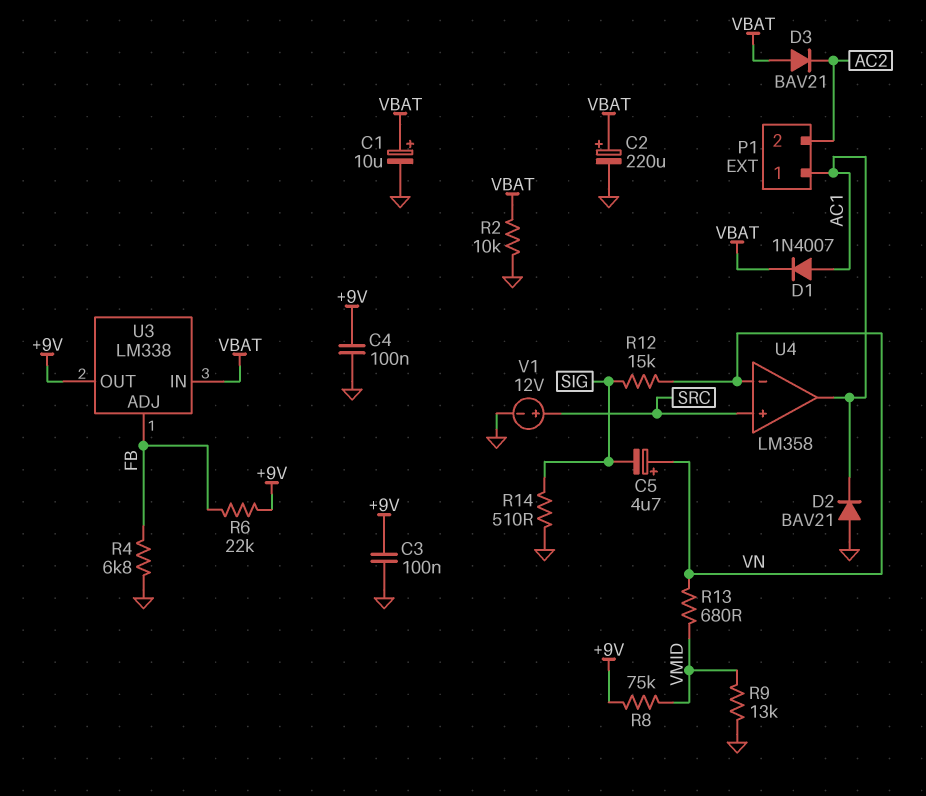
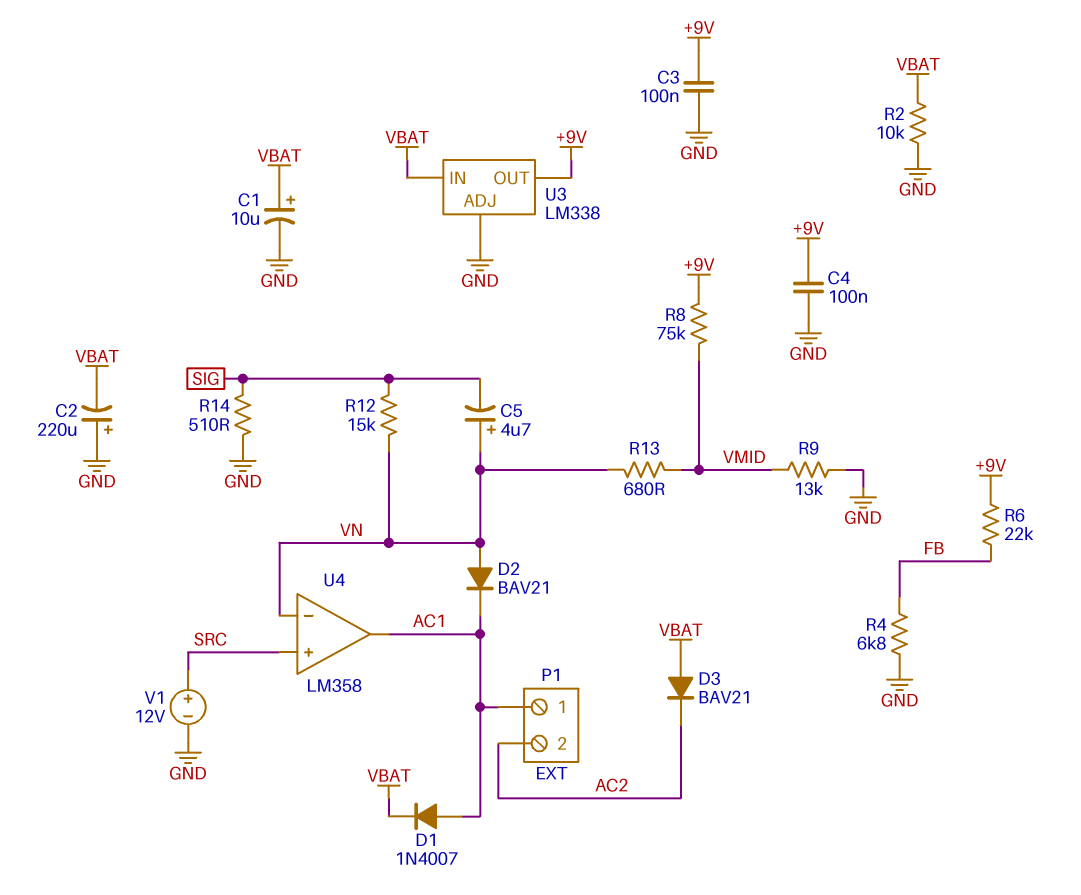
C2: 220uF (plus VBAT, minus GND) -> 220uF (plus GND, minus VBAT)
D2: diode BAV21 (A GND, K AC1) -> diode BAV21 (A VN, K AC1)
U3 pin ADJ: FB -> GND

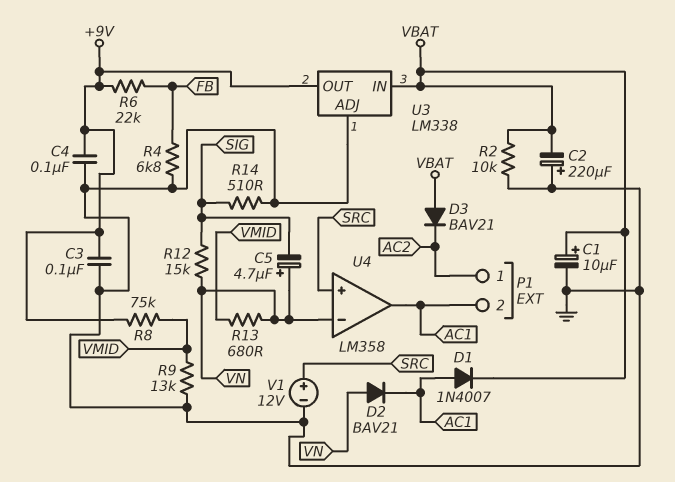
P1 pin 1: AC1 -> AC2
P1 pin 2: AC2 -> AC1

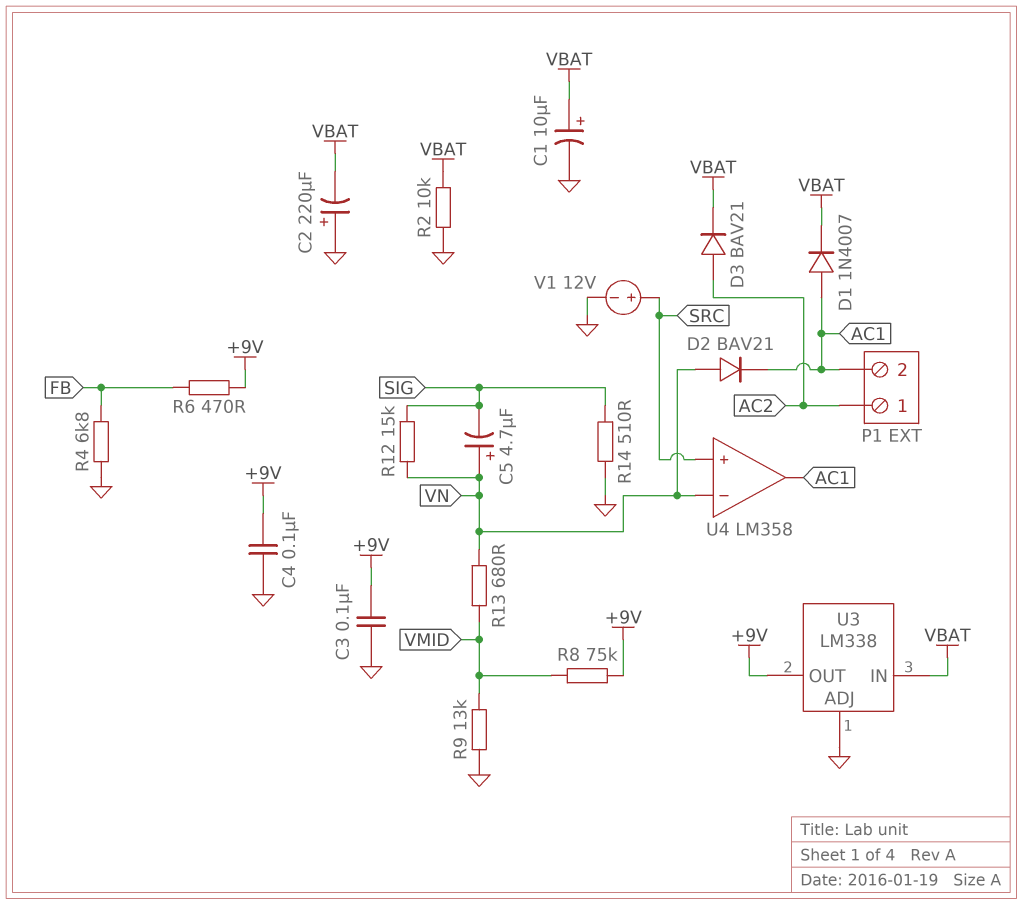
D3: diode BAV21 (A VBAT, K AC2) -> diode BAV21 (A AC2, K VBAT)
R6: 22k (+9V, FB) -> 470 (+9V, FB)

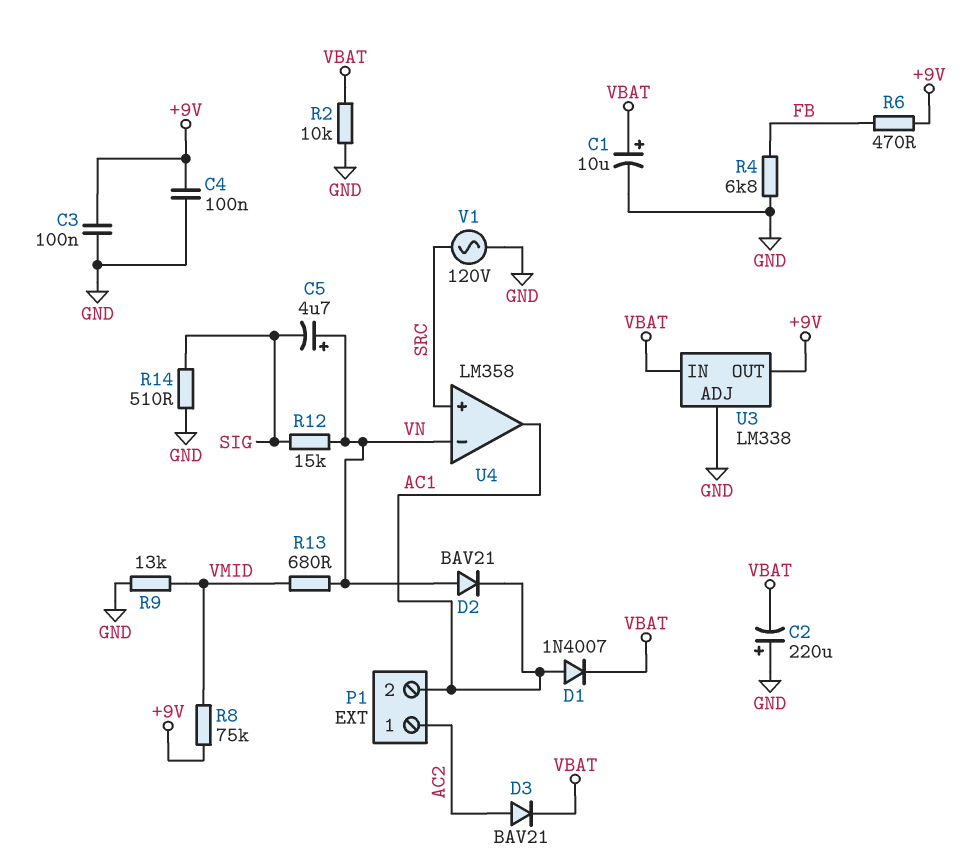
V1: 12V (plus SRC, minus GND) -> AC 120V (GND, SRC)

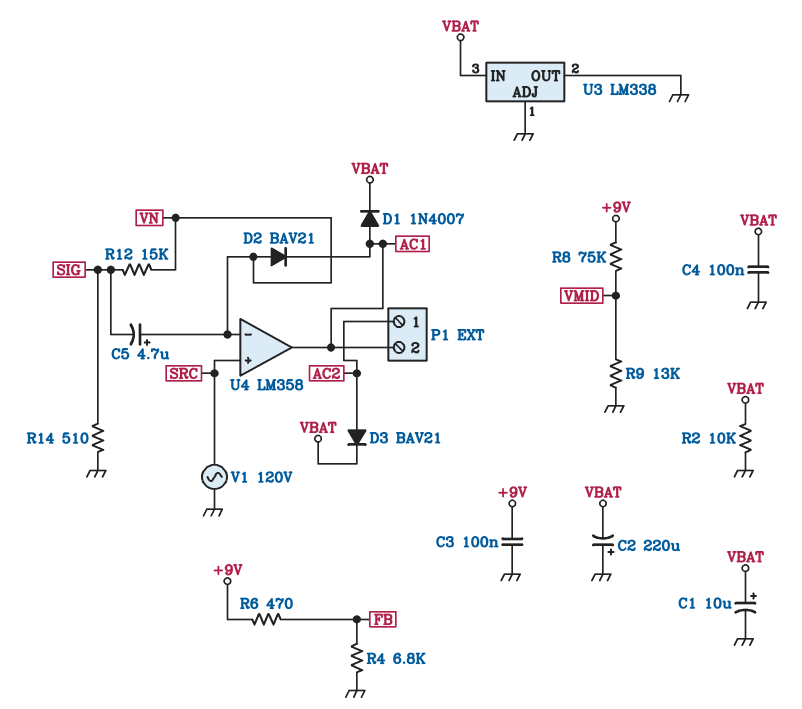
C4: 100nF (+9V, GND) -> 100nF (GND, VBAT)
R13: 680 (VMID, VN) -> none
U3 pin OUT: +9V -> GND

